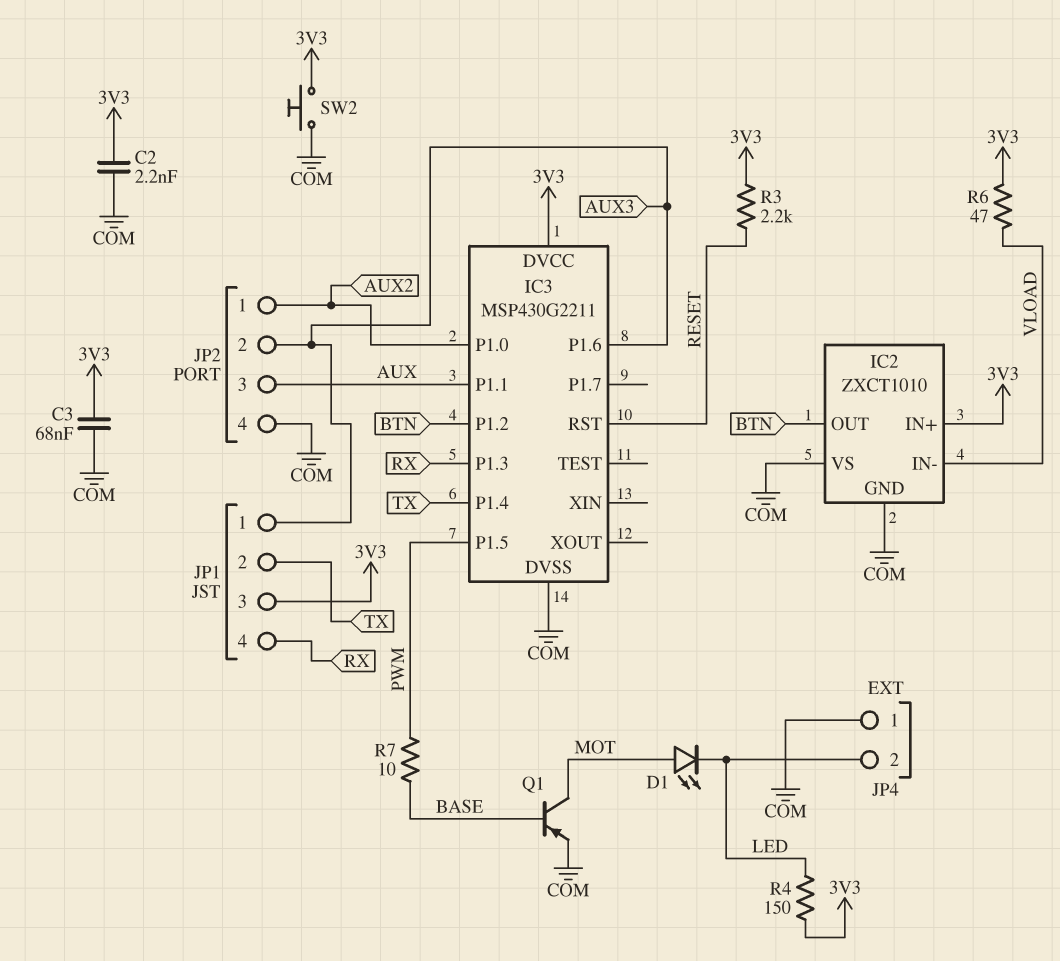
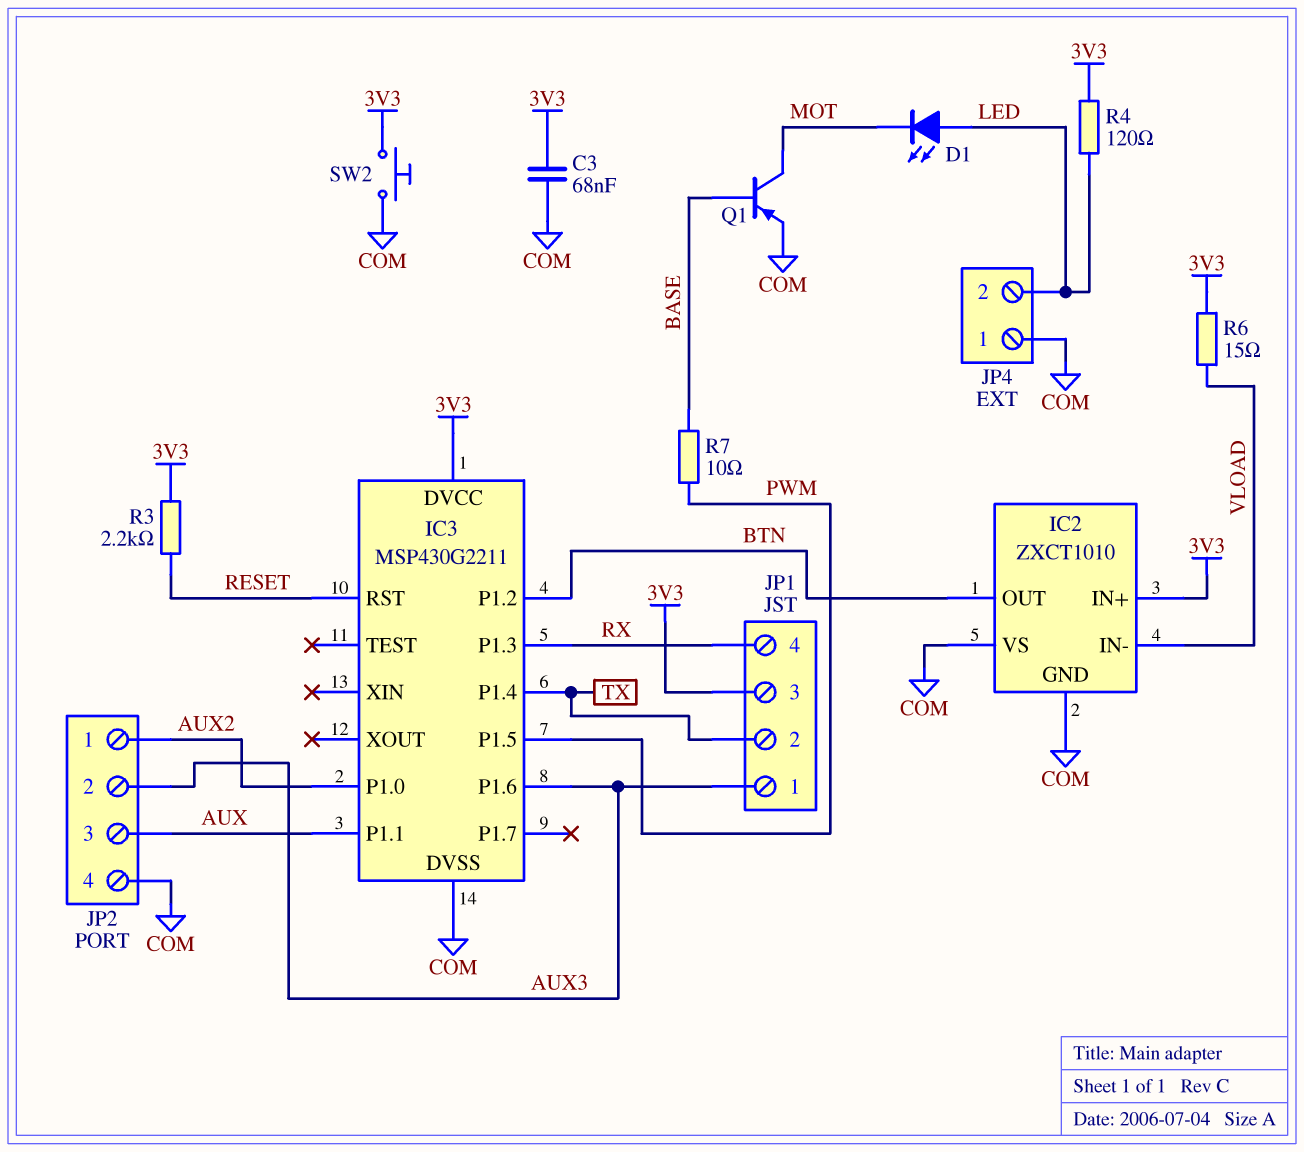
C2: 2.2nF (3V3, COM) -> none
D1: LED (A MOT, K LED) -> LED (A LED, K MOT)
R4: 150 (3V3, LED) -> 120 (3V3, LED)
R6: 47 (3V3, VLOAD) -> 15 (3V3, VLOAD)

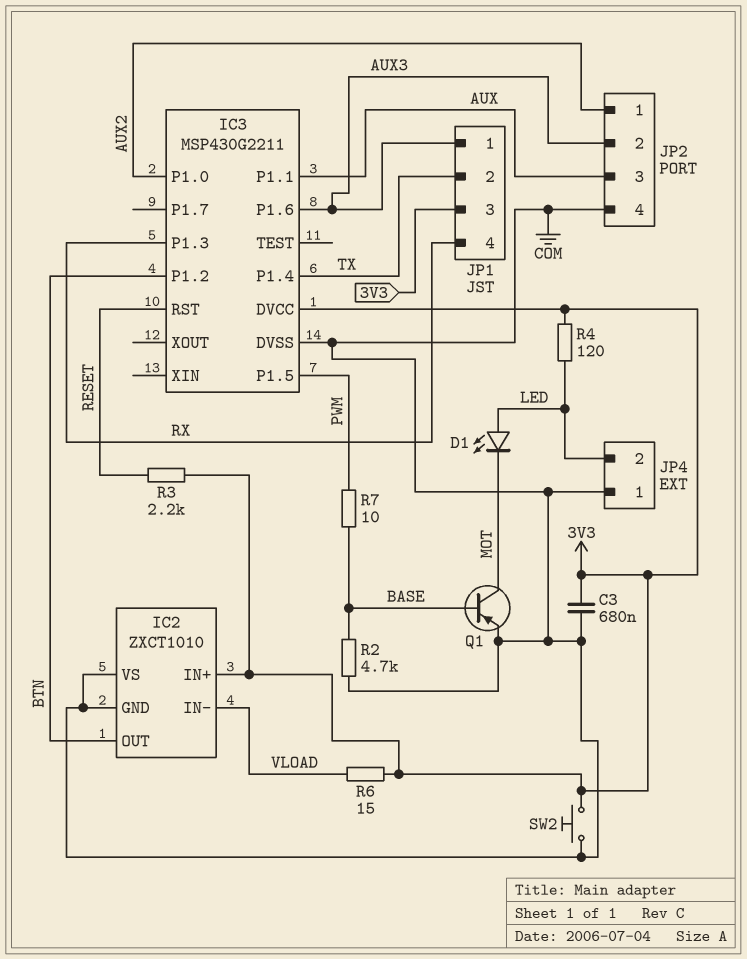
C3: 68nF (3V3, COM) -> 680nF (3V3, COM)
R2: none -> 4.7k (BASE, COM)

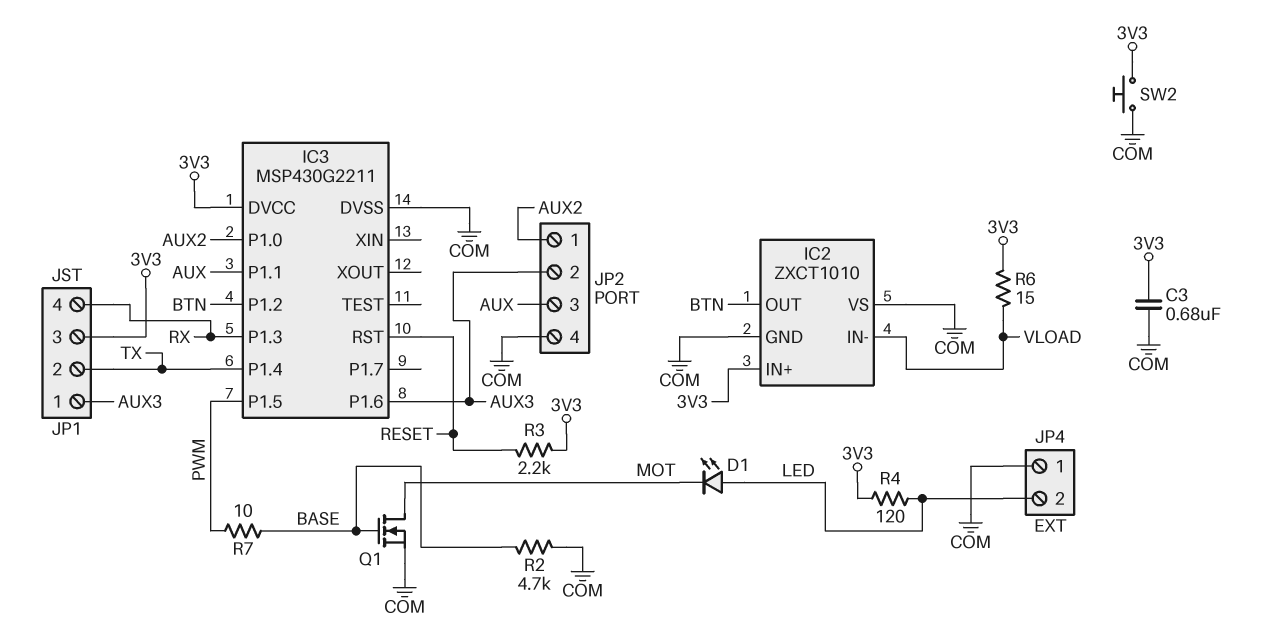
Q1: PNP (B BASE, C MOT, E COM) -> NMOS (G BASE, D MOT, S COM)

